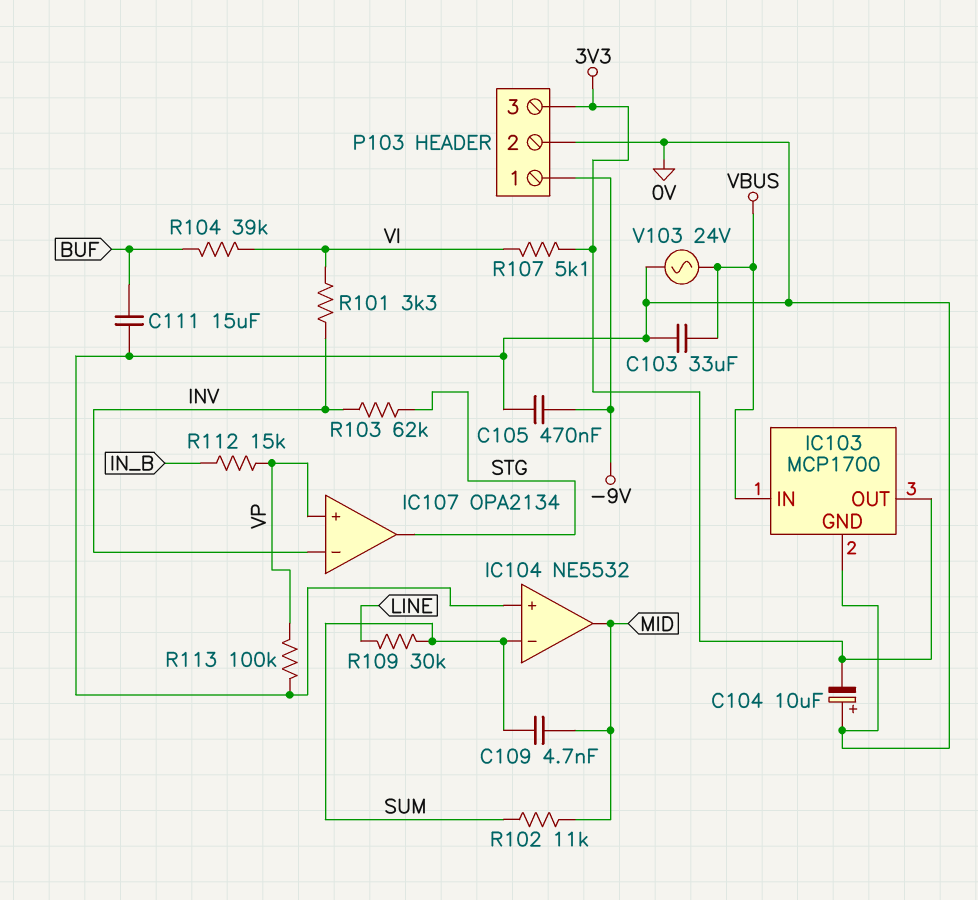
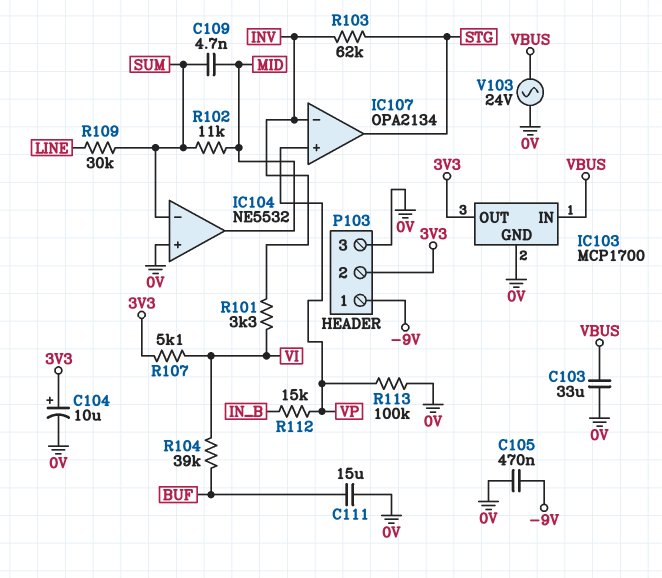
C104: 10uF (plus 0V, minus 3V3) -> 10uF (plus 3V3, minus 0V)
P103 pin 2: 0V -> 3V3
P103 pin 3: 3V3 -> 0V

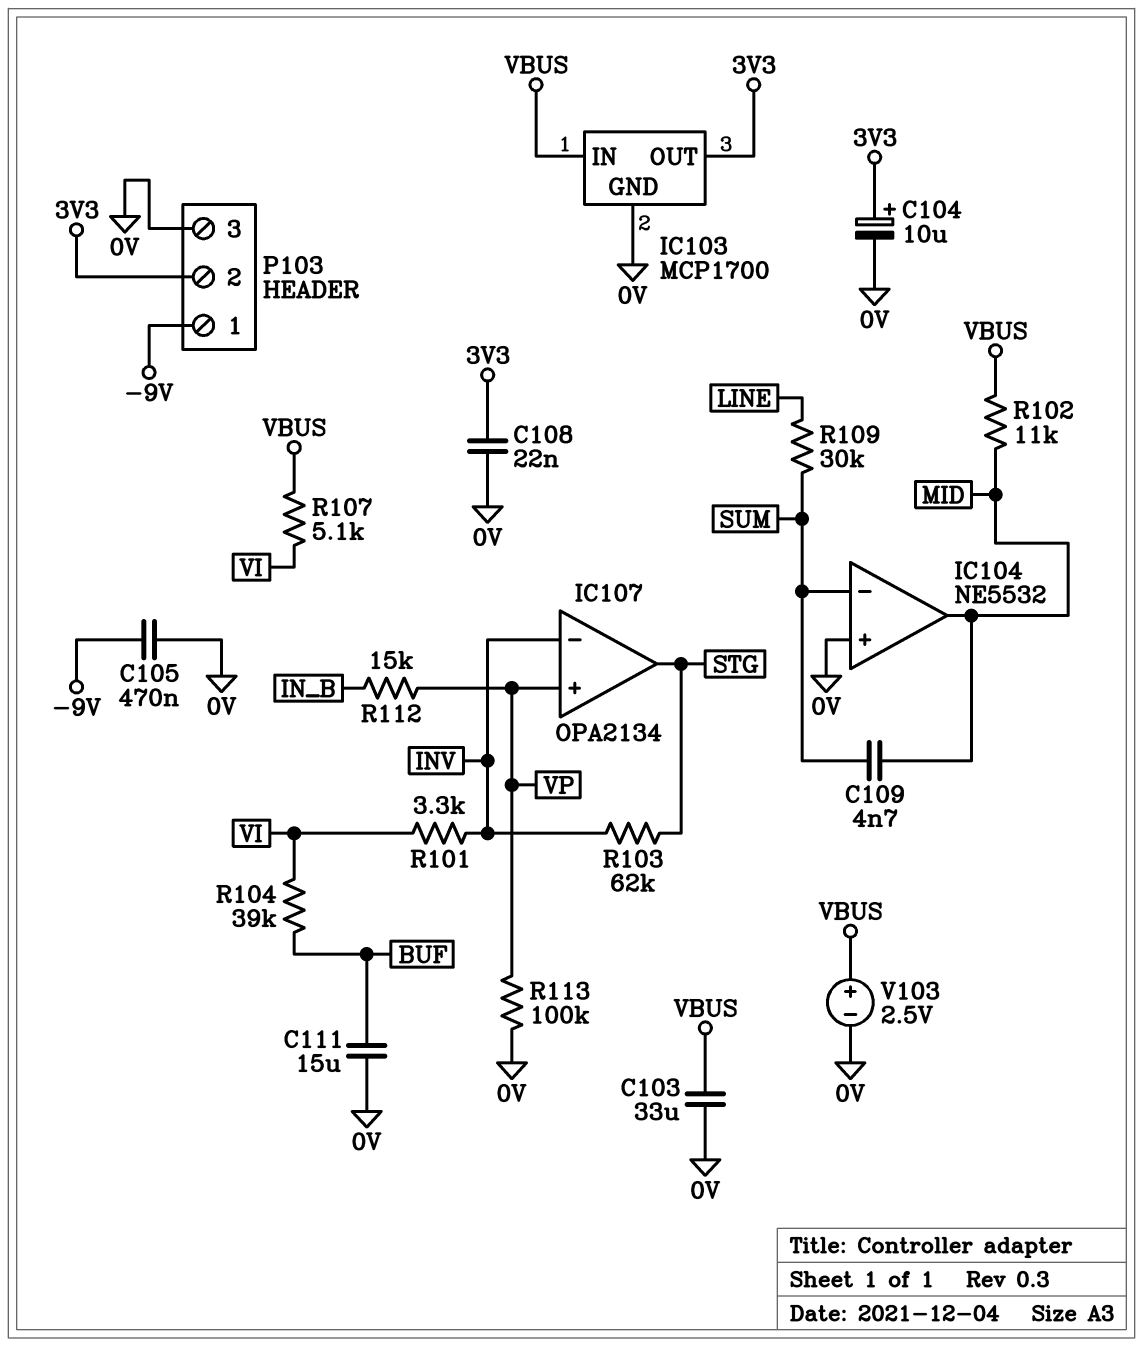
C108: none -> 22nF (0V, 3V3)
R102: 11k (MID, SUM) -> 11k (MID, VBUS)
R107: 5.1k (3V3, VI) -> 5.1k (VBUS, VI)
V103: AC 24V (0V, VBUS) -> 2.5V (plus VBUS, minus 0V)

